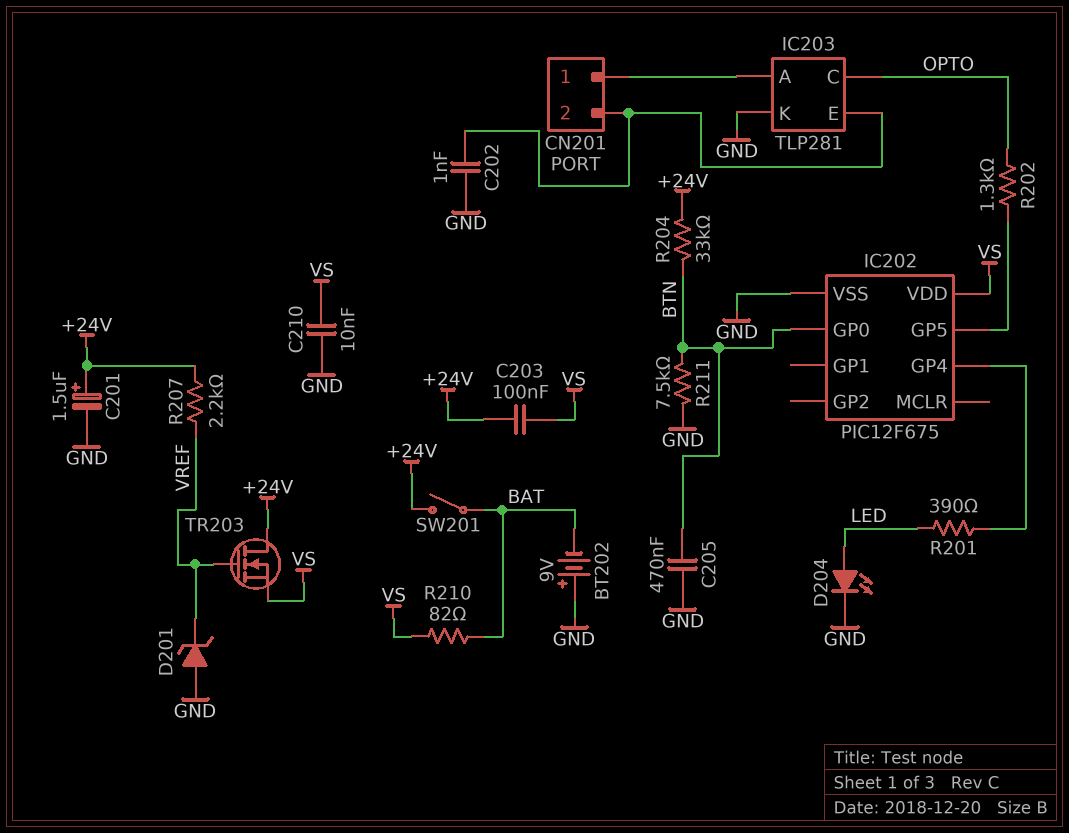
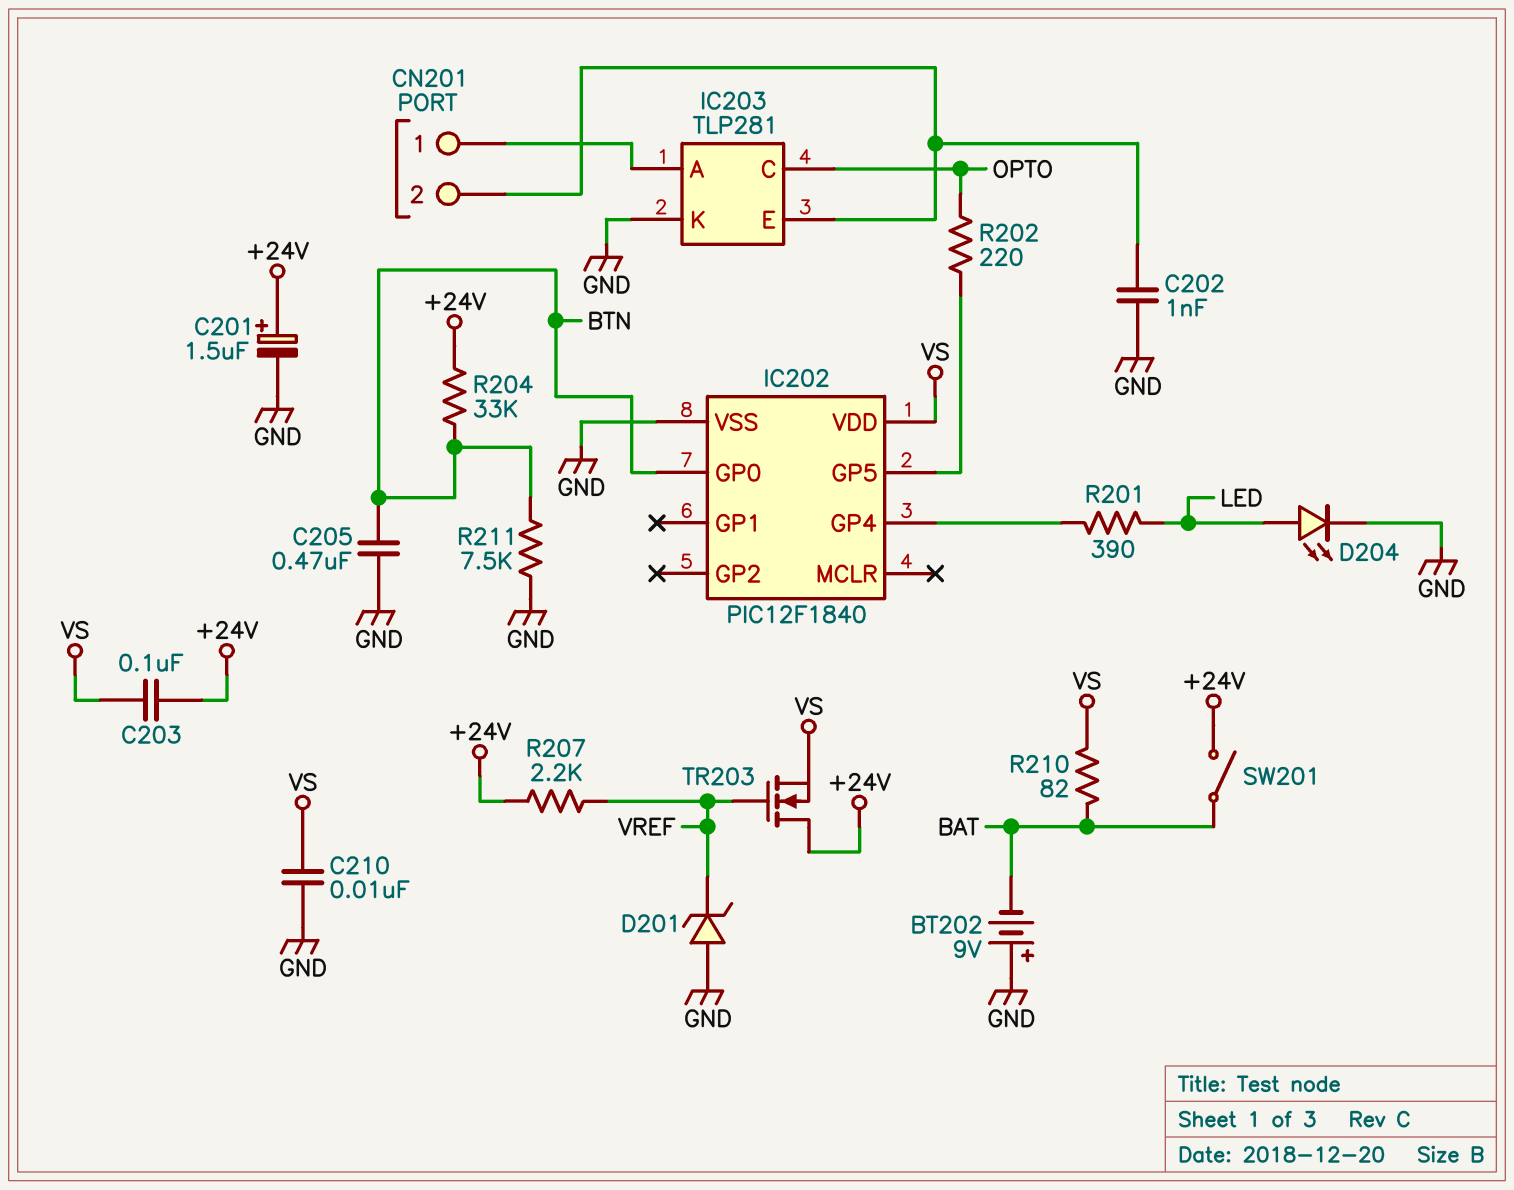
IC202: PIC12F675 -> PIC12F1840
R202: 1.3k (IC202/GP5, OPTO) -> 220 (IC202/GP5, OPTO)

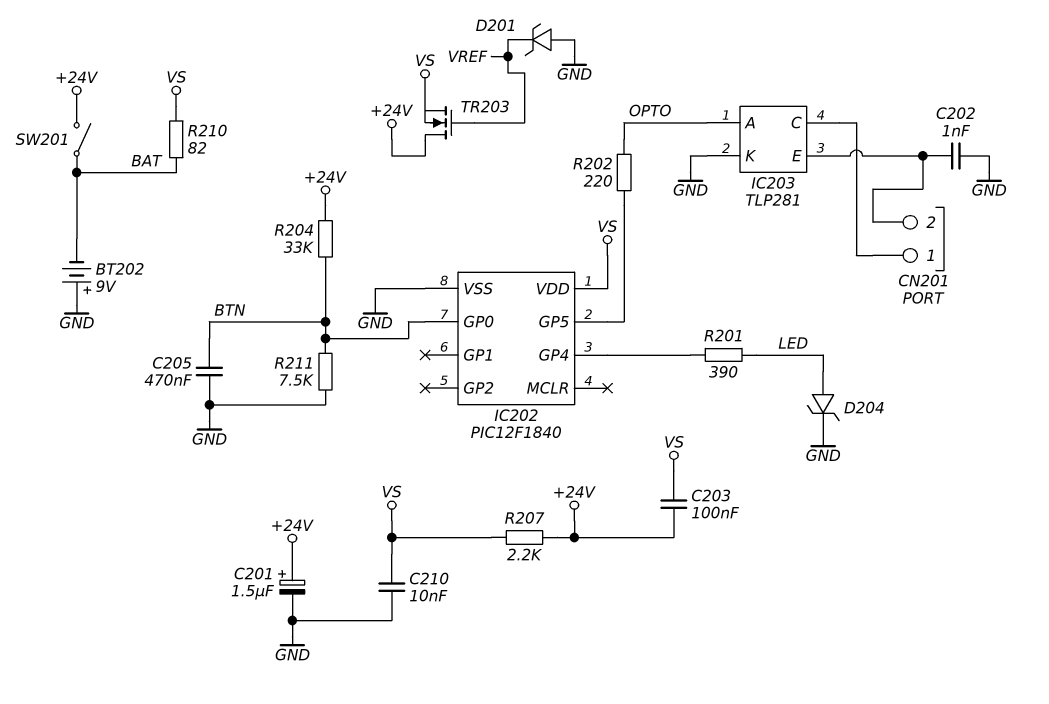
D204: LED (A LED, K GND) -> zener (A LED, K GND)
IC203 pin A: CN201/1 -> OPTO
IC203 pin C: OPTO -> CN201/1
R207: 2.2k (+24V, VREF) -> 2.2k (+24V, VS)

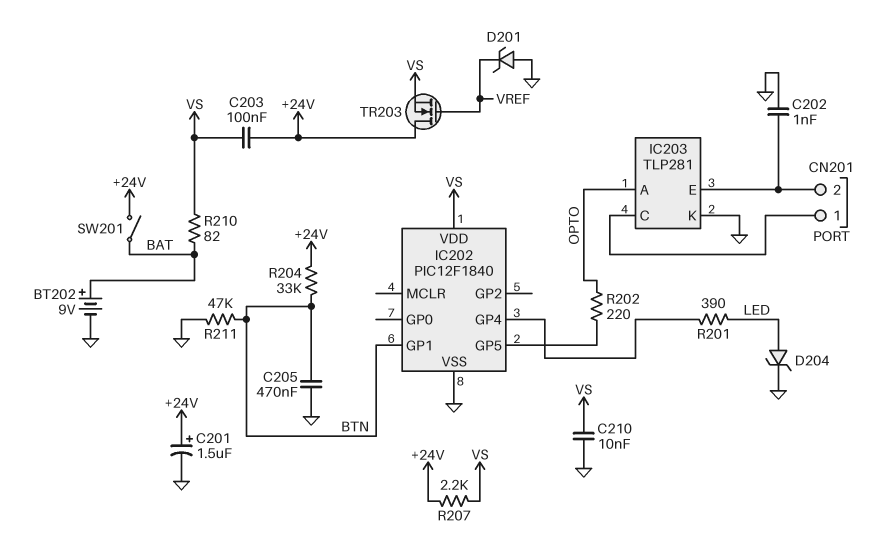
BT202: 9V (plus GND, minus BAT) -> 9V (plus BAT, minus GND)
IC202 pin GP0: BTN -> none
IC202 pin GP1: none -> BTN
R211: 7.5k (BTN, GND) -> 47k (BTN, GND)

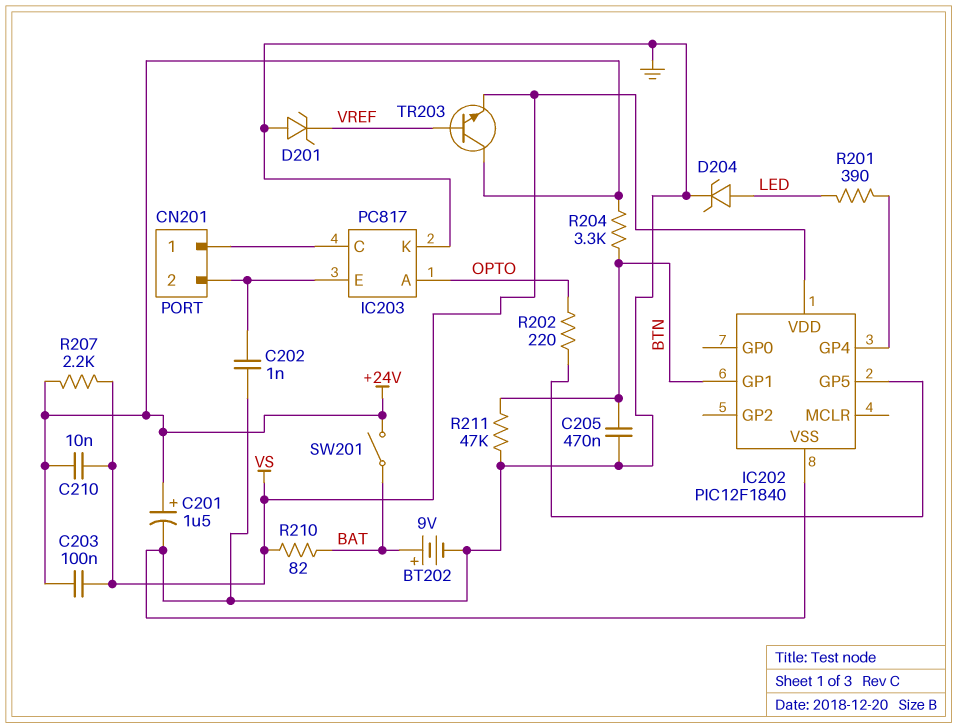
C210: 10nF (GND, VS) -> 10nF (+24V, VS)
IC203: TLP281 -> PC817
R204: 33k (+24V, BTN) -> 3.3k (+24V, BTN)
TR203: NMOS (G VREF, D +24V, S VS) -> NPN (B VREF, C +24V, E VS)

